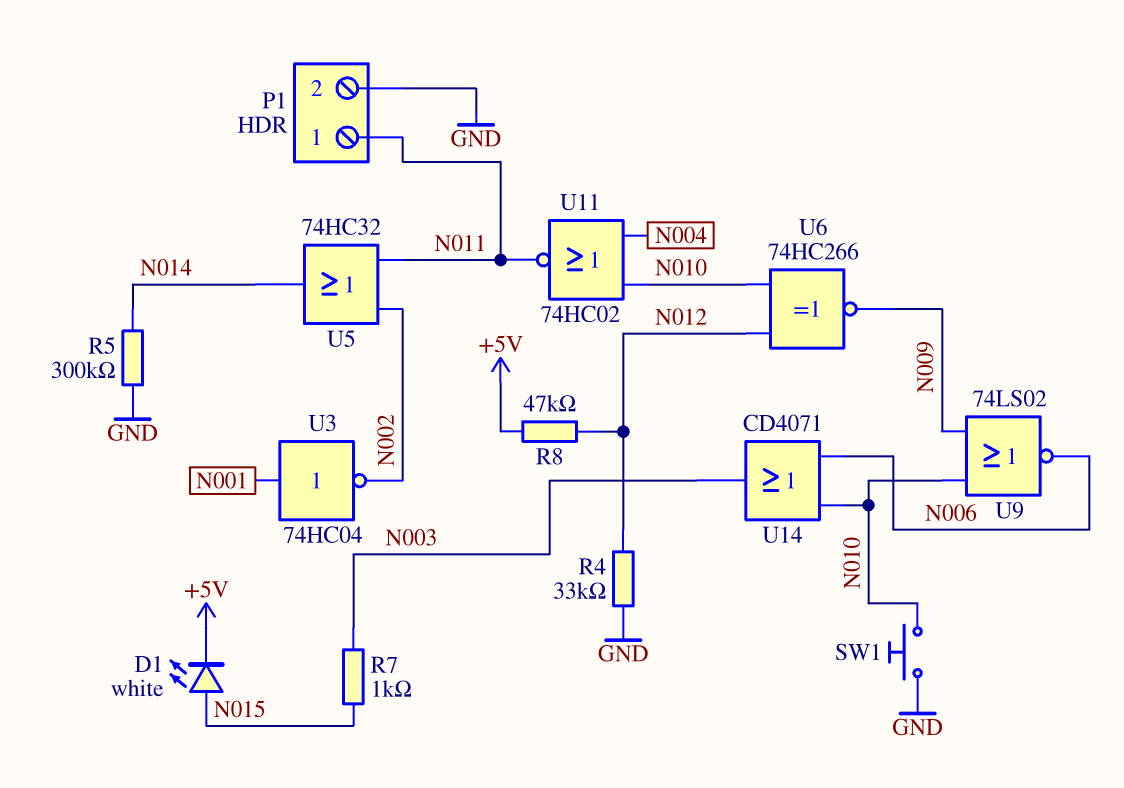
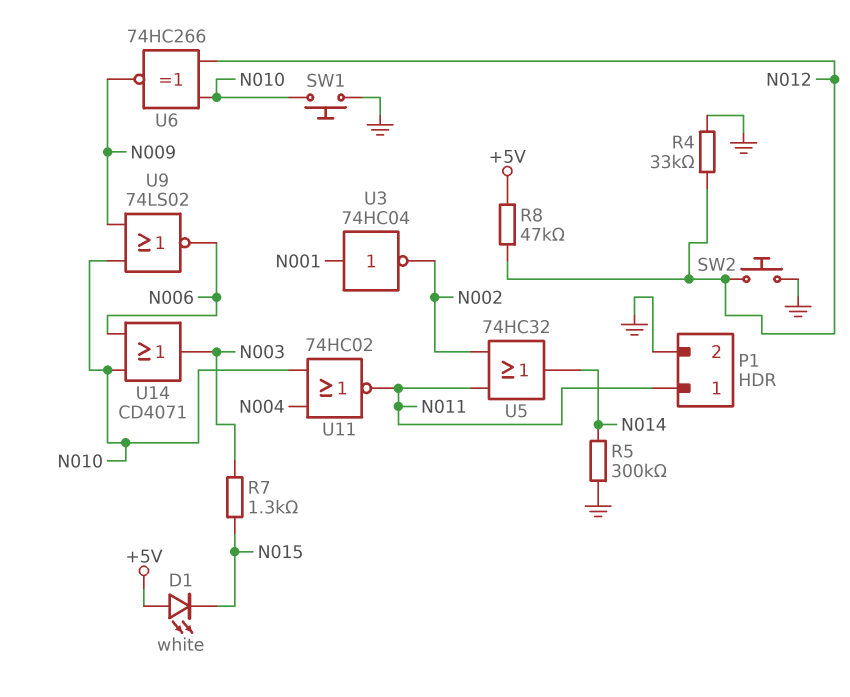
D1: LED white (A N015, K +5V) -> LED white (A +5V, K N015)
R7: 1k (N003, N015) -> 1.3k (N003, N015)
SW2: none -> button (GND, N012)

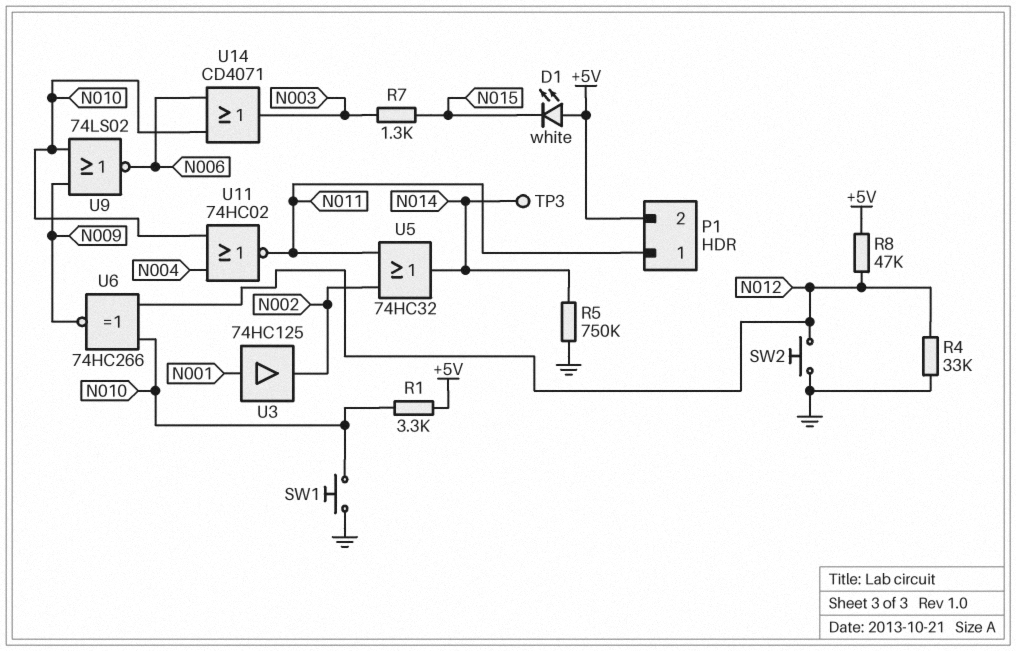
P1 pin 2: GND -> +5V
R1: none -> 3.3k (+5V, N010)
R5: 300k (GND, N014) -> 750k (GND, N014)
TP3: none -> test point (N014)
U3: NOT 74HC04 (in N001, out N002) -> buffer 74HC125 (in N001, out N002)

